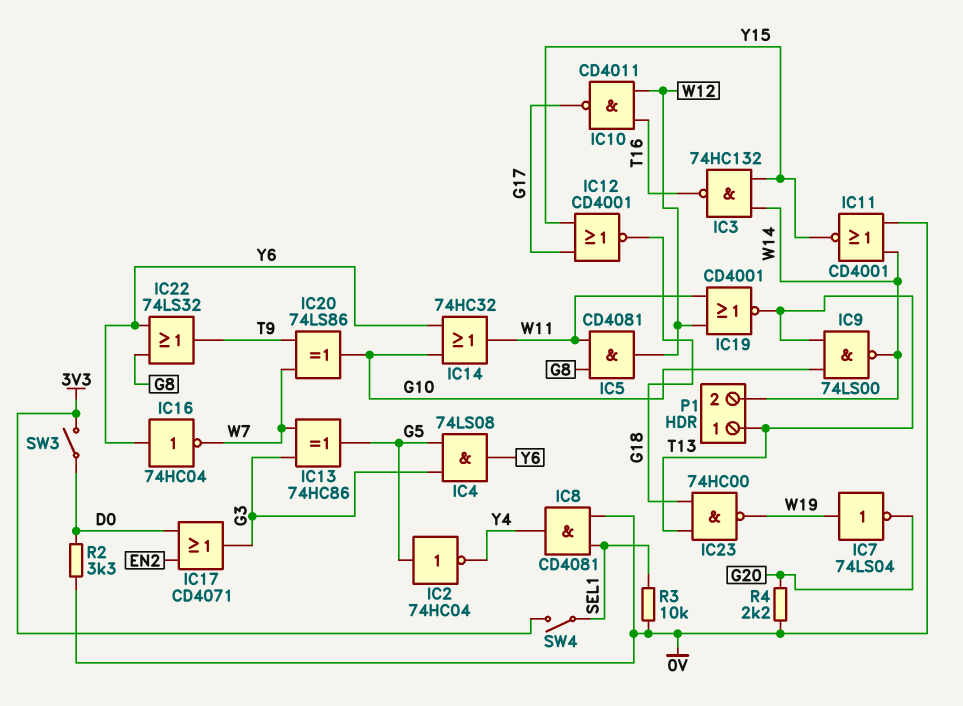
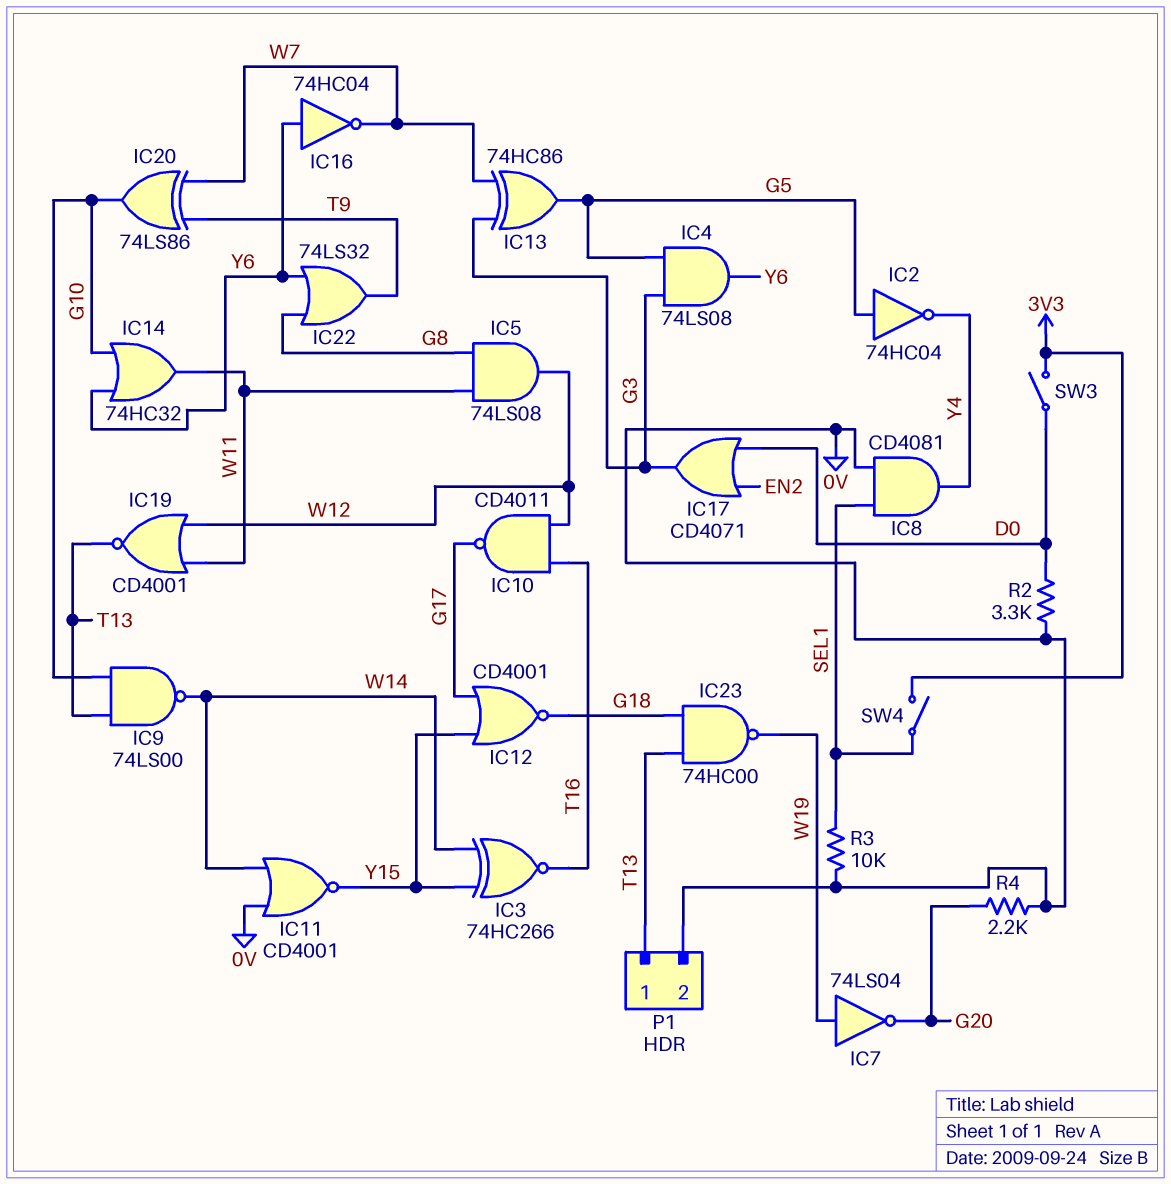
IC3: NAND 74HC132 (in W14, in Y15, out T16) -> XNOR 74HC266 (in W14, in Y15, out T16)
IC5: AND CD4081 (in G8, in W11, out W12) -> AND 74LS08 (in G8, in W11, out W12)
P1 pin 2: W14 -> 0V

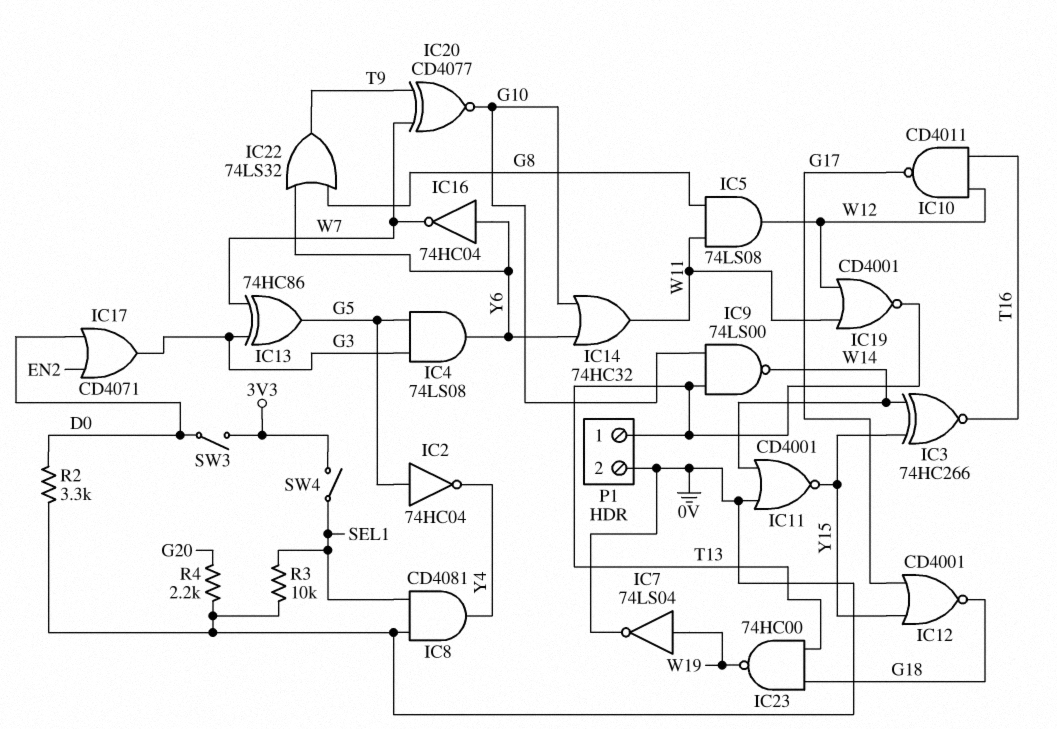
IC7: NOT 74LS04 (in W19, out G20) -> NOT 74LS04 (in W19, out 0V)
IC20: XOR 74LS86 (in T9, in W7, out G10) -> XNOR CD4077 (in T9, in W7, out G10)

